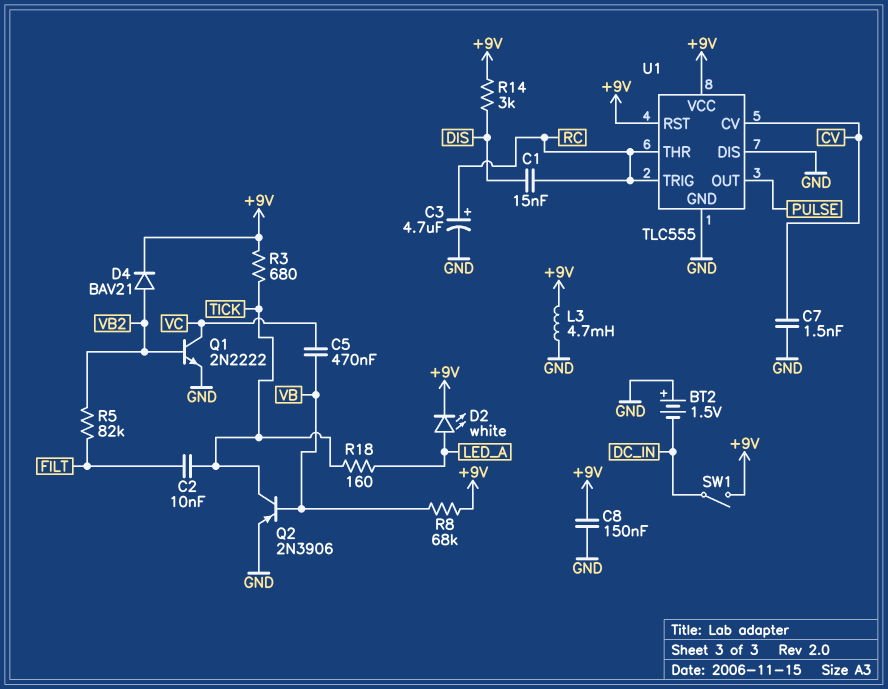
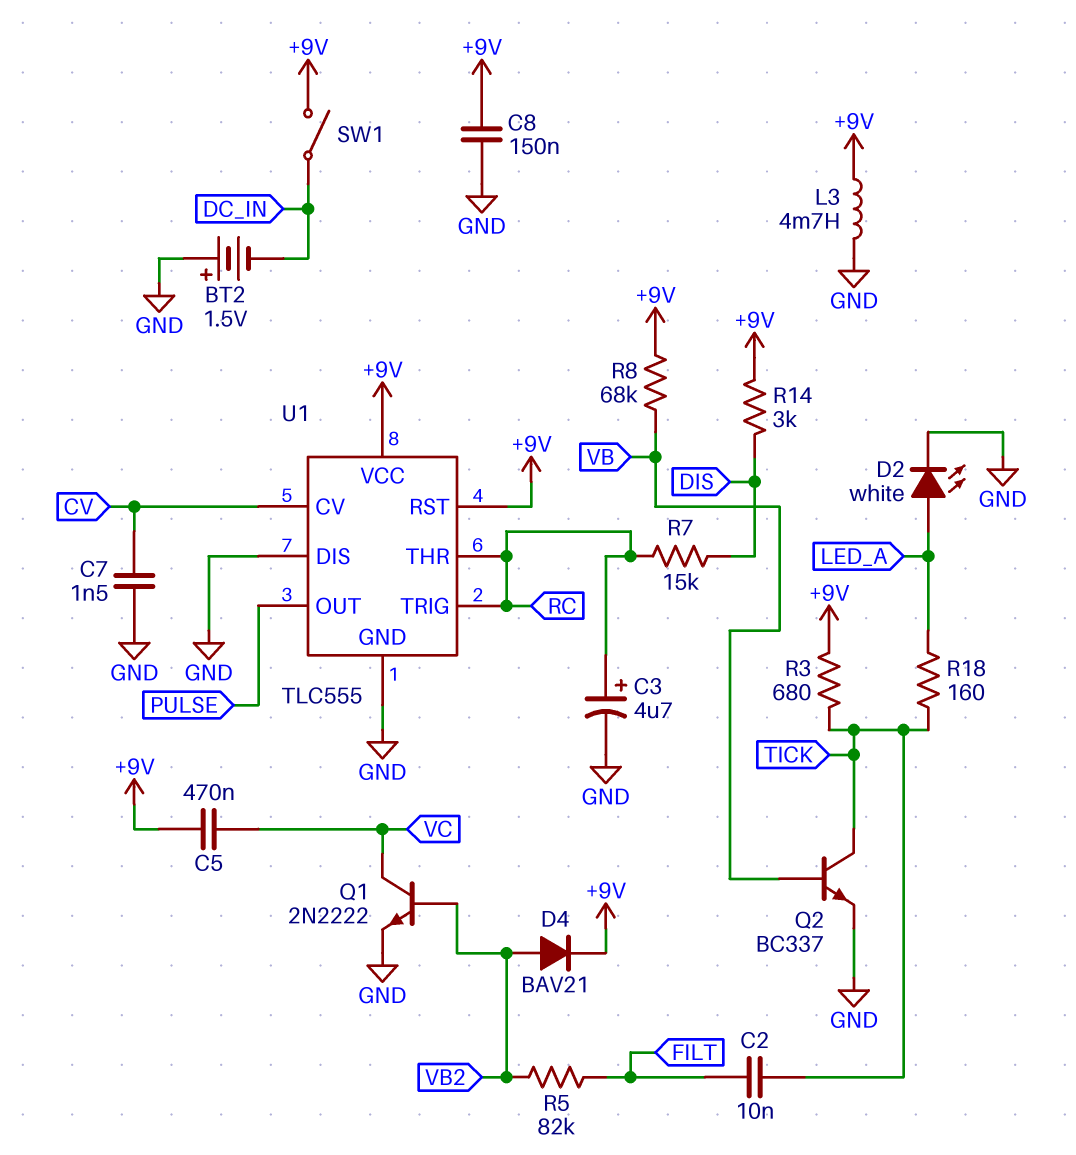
C1: 15nF (DIS, RC) -> none
C5: 470nF (VB, VC) -> 470nF (+9V, VC)
D2: LED white (A LED_A, K +9V) -> LED white (A LED_A, K GND)
Q2: PNP 2N3906 (B VB, C TICK, E GND) -> NPN BC337 (B VB, C TICK, E GND)
R7: none -> 15k (DIS, RC)

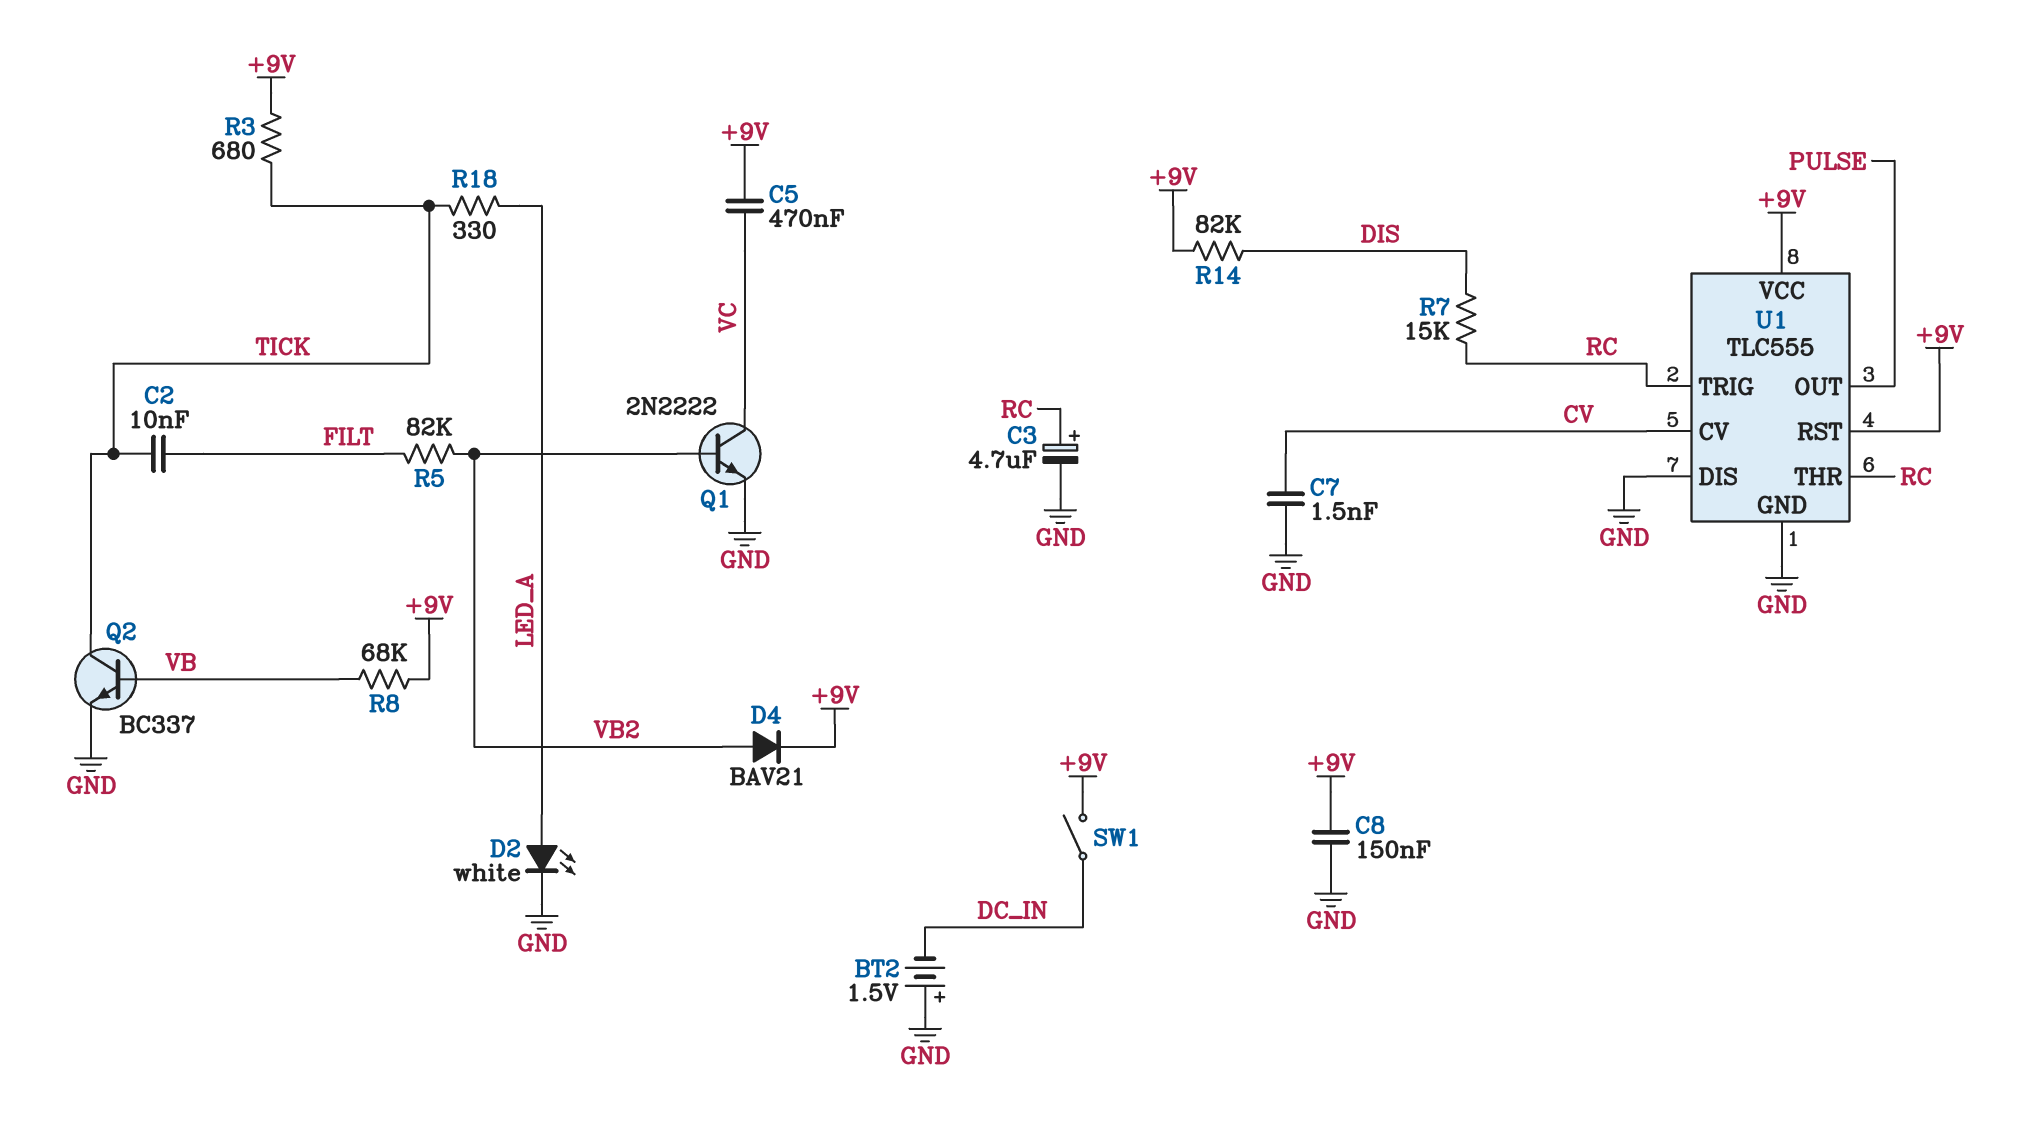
L3: 4.7mH (+9V, GND) -> none
R14: 3k (+9V, DIS) -> 82k (+9V, DIS)
R18: 160 (LED_A, TICK) -> 330 (LED_A, TICK)

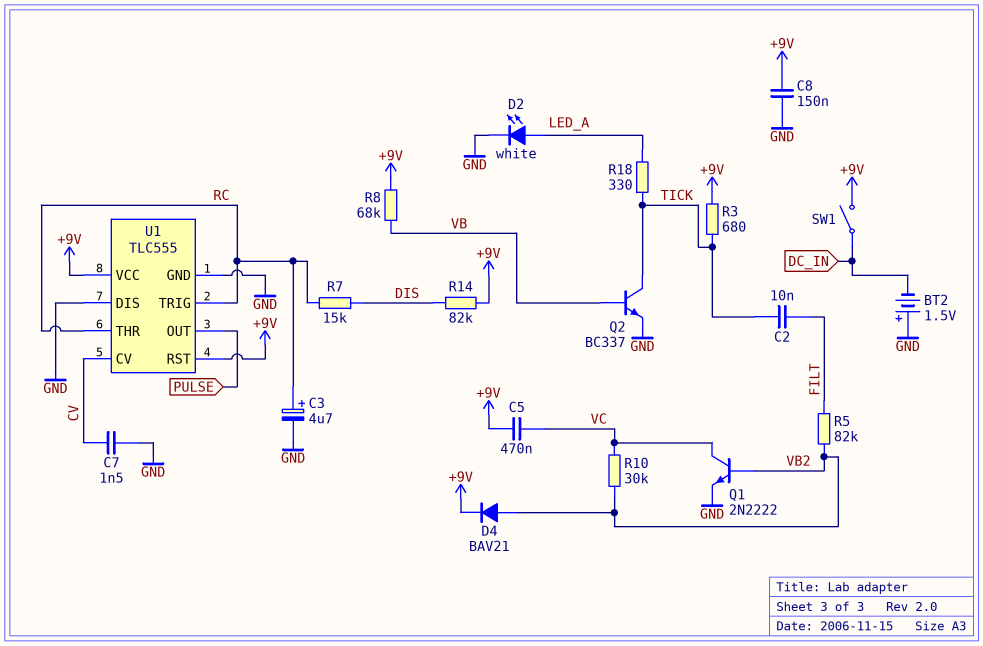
R10: none -> 30k (VB2, VC)

